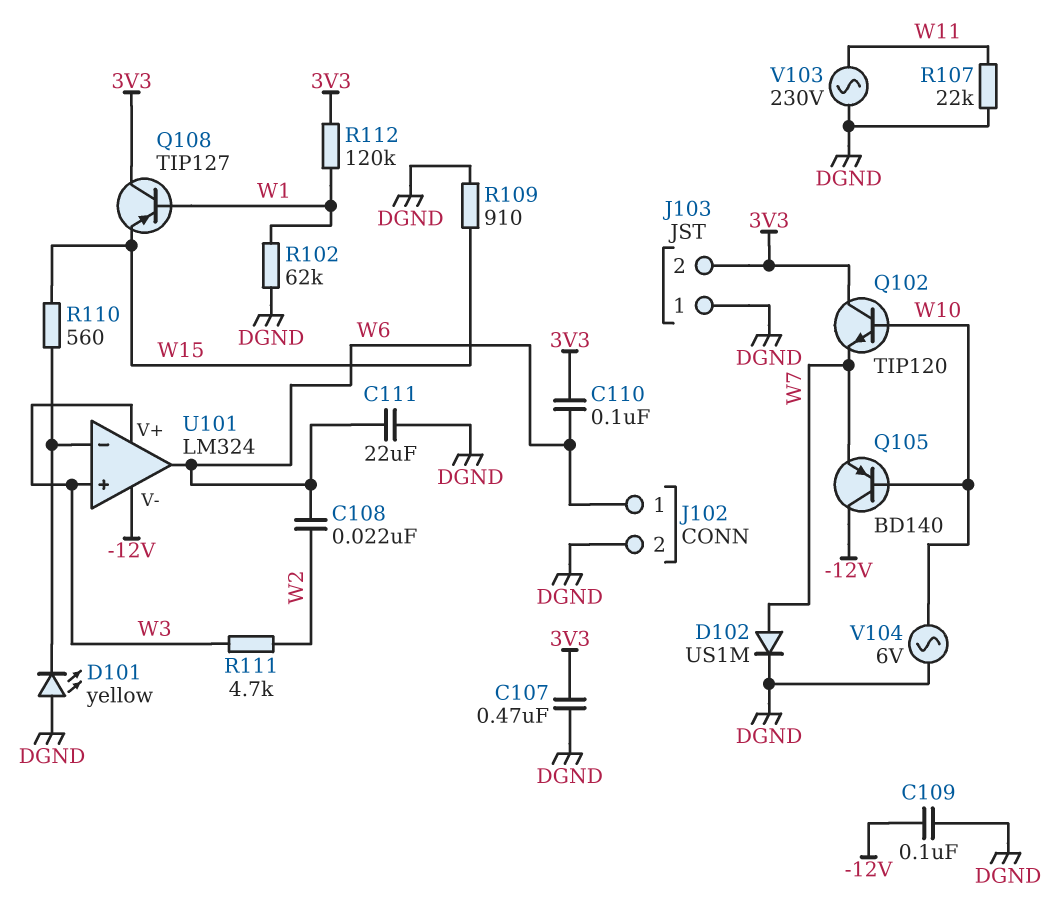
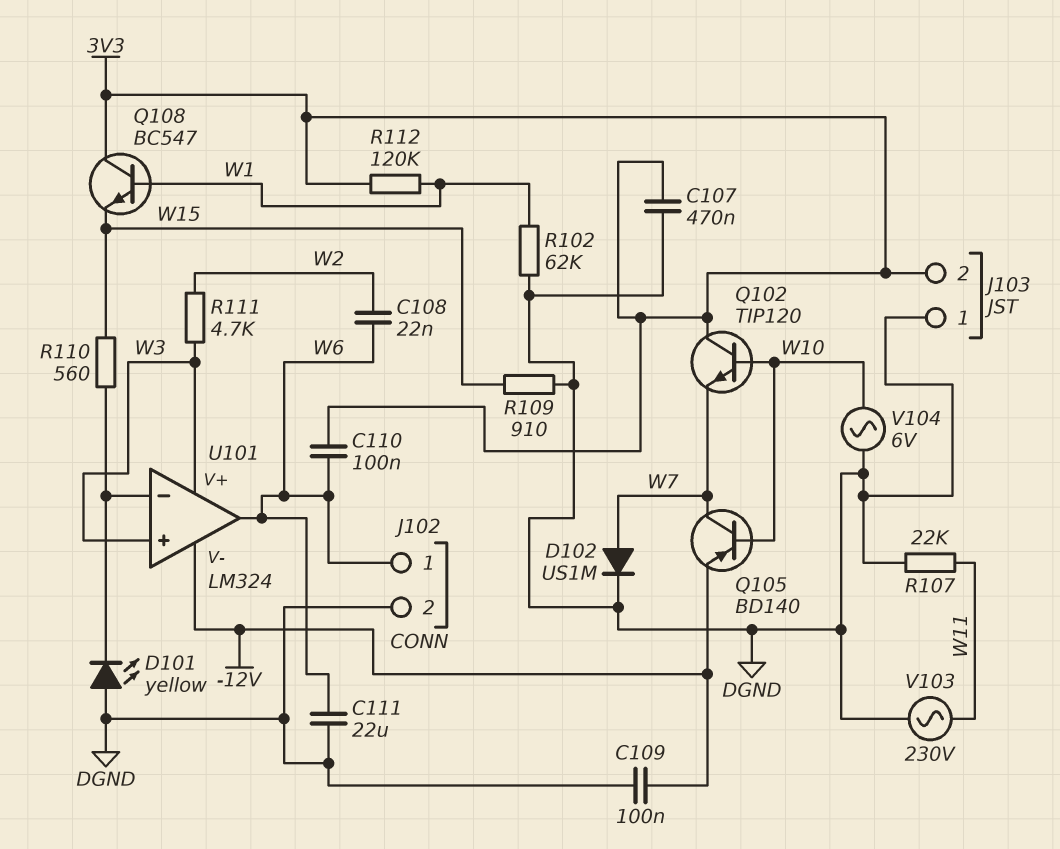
Q105: PNP BD140 (B W10, C -12V, E W7) -> PNP BD140 (B W10, C W7, E -12V)
Q108: PNP TIP127 (B W1, C 3V3, E W15) -> NPN BC547 (B W1, C 3V3, E W15)

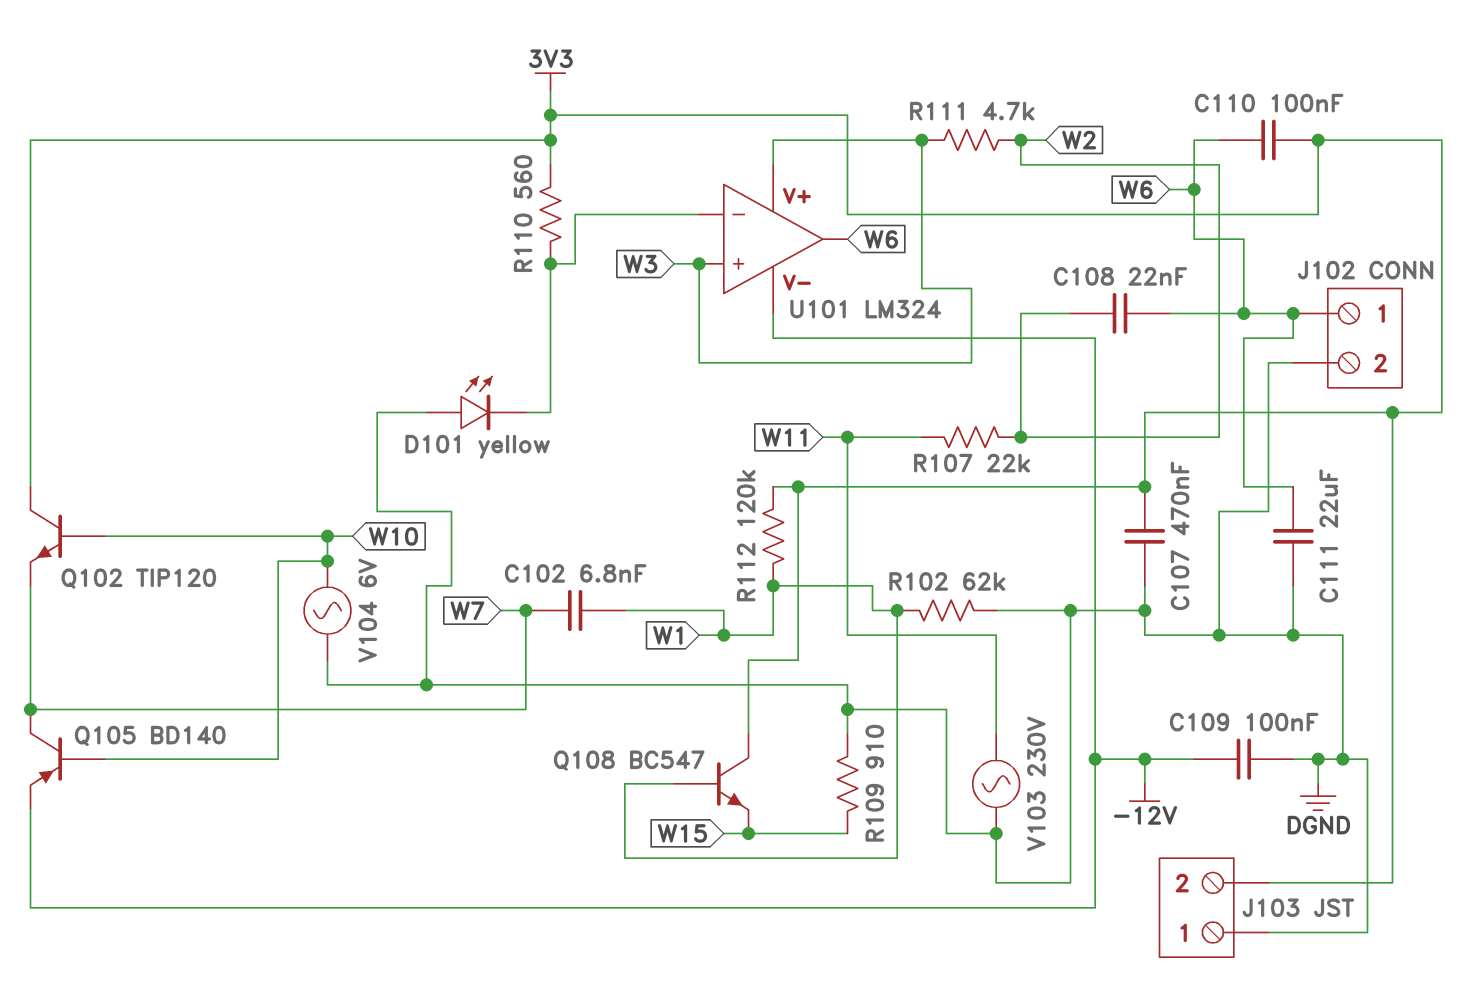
C102: none -> 6.8nF (W1, W7)
D102: diode US1M (A W7, K DGND) -> none
R107: 22k (DGND, W11) -> 22k (W2, W11)
R110: 560 (U101/in-, W15) -> 560 (3V3, U101/in-)

